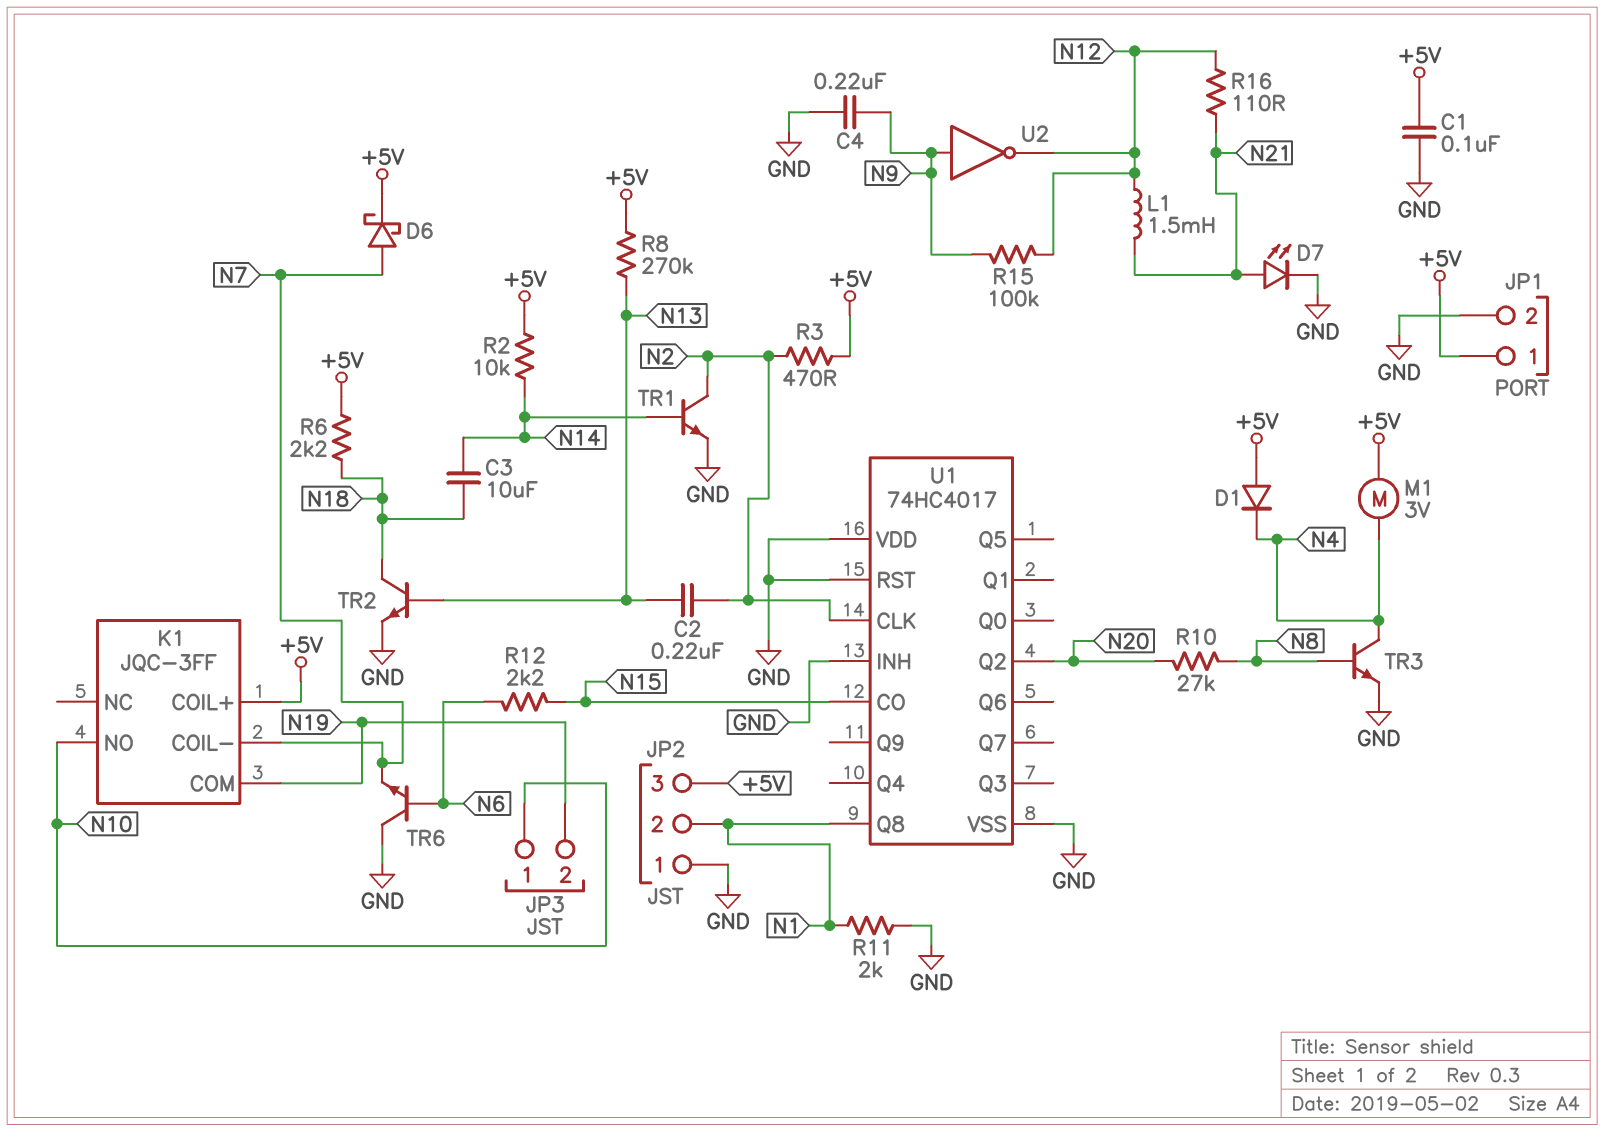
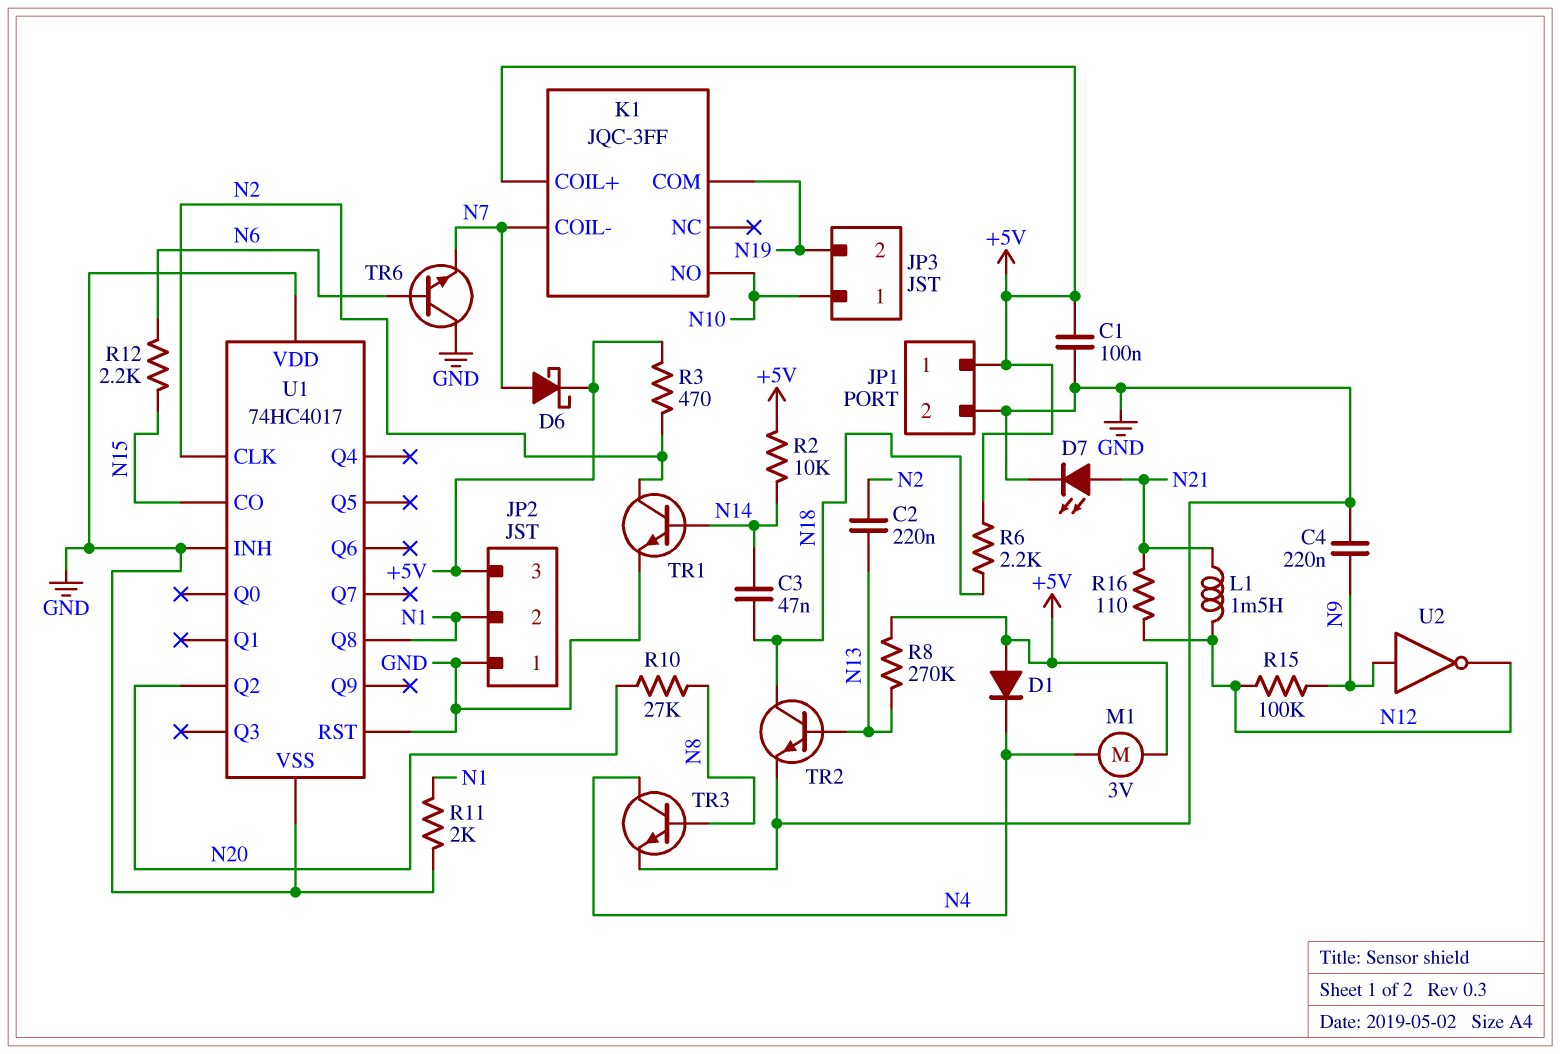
C3: 10uF (N14, N18) -> 47nF (N14, N18)

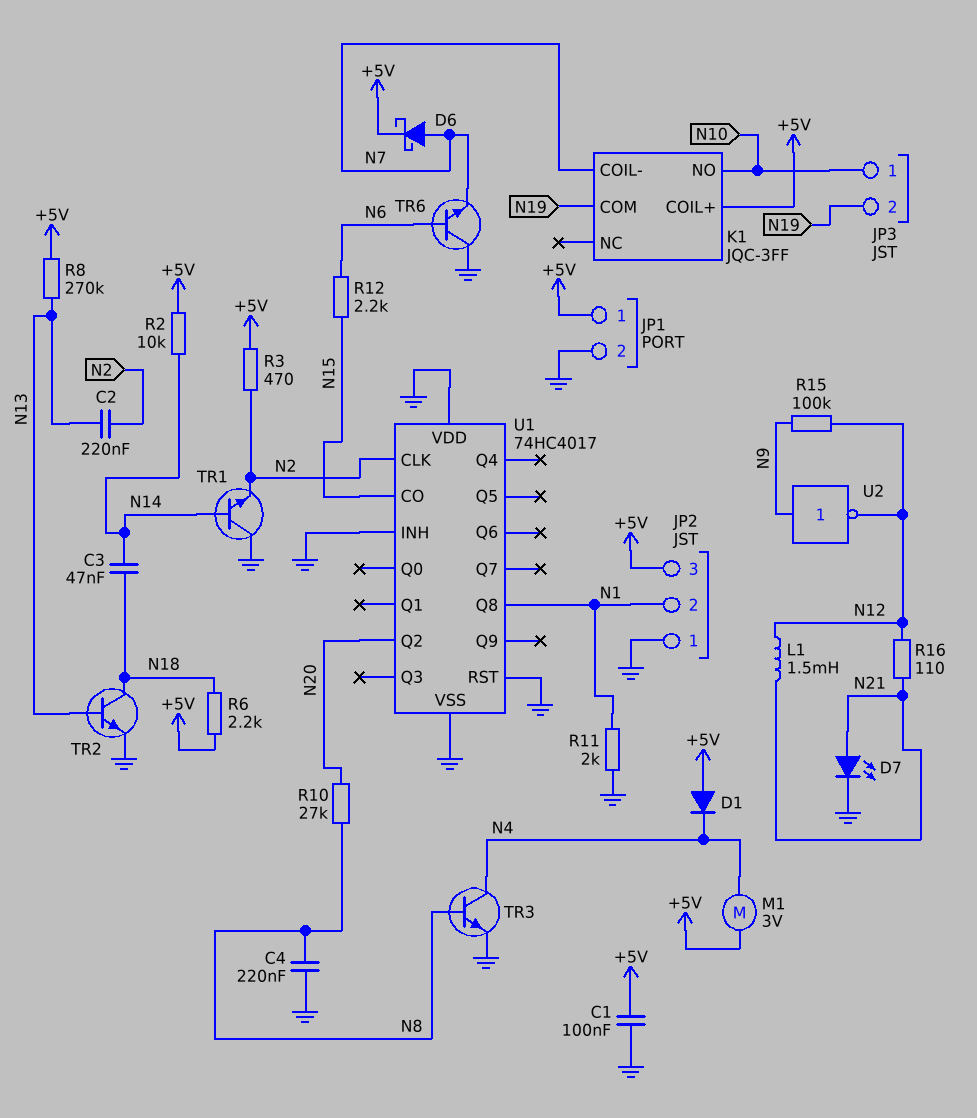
C4: 220nF (GND, N9) -> 220nF (GND, N8)
TR1: NPN (B N14, C N2, E GND) -> NPN (B N14, C GND, E N2)

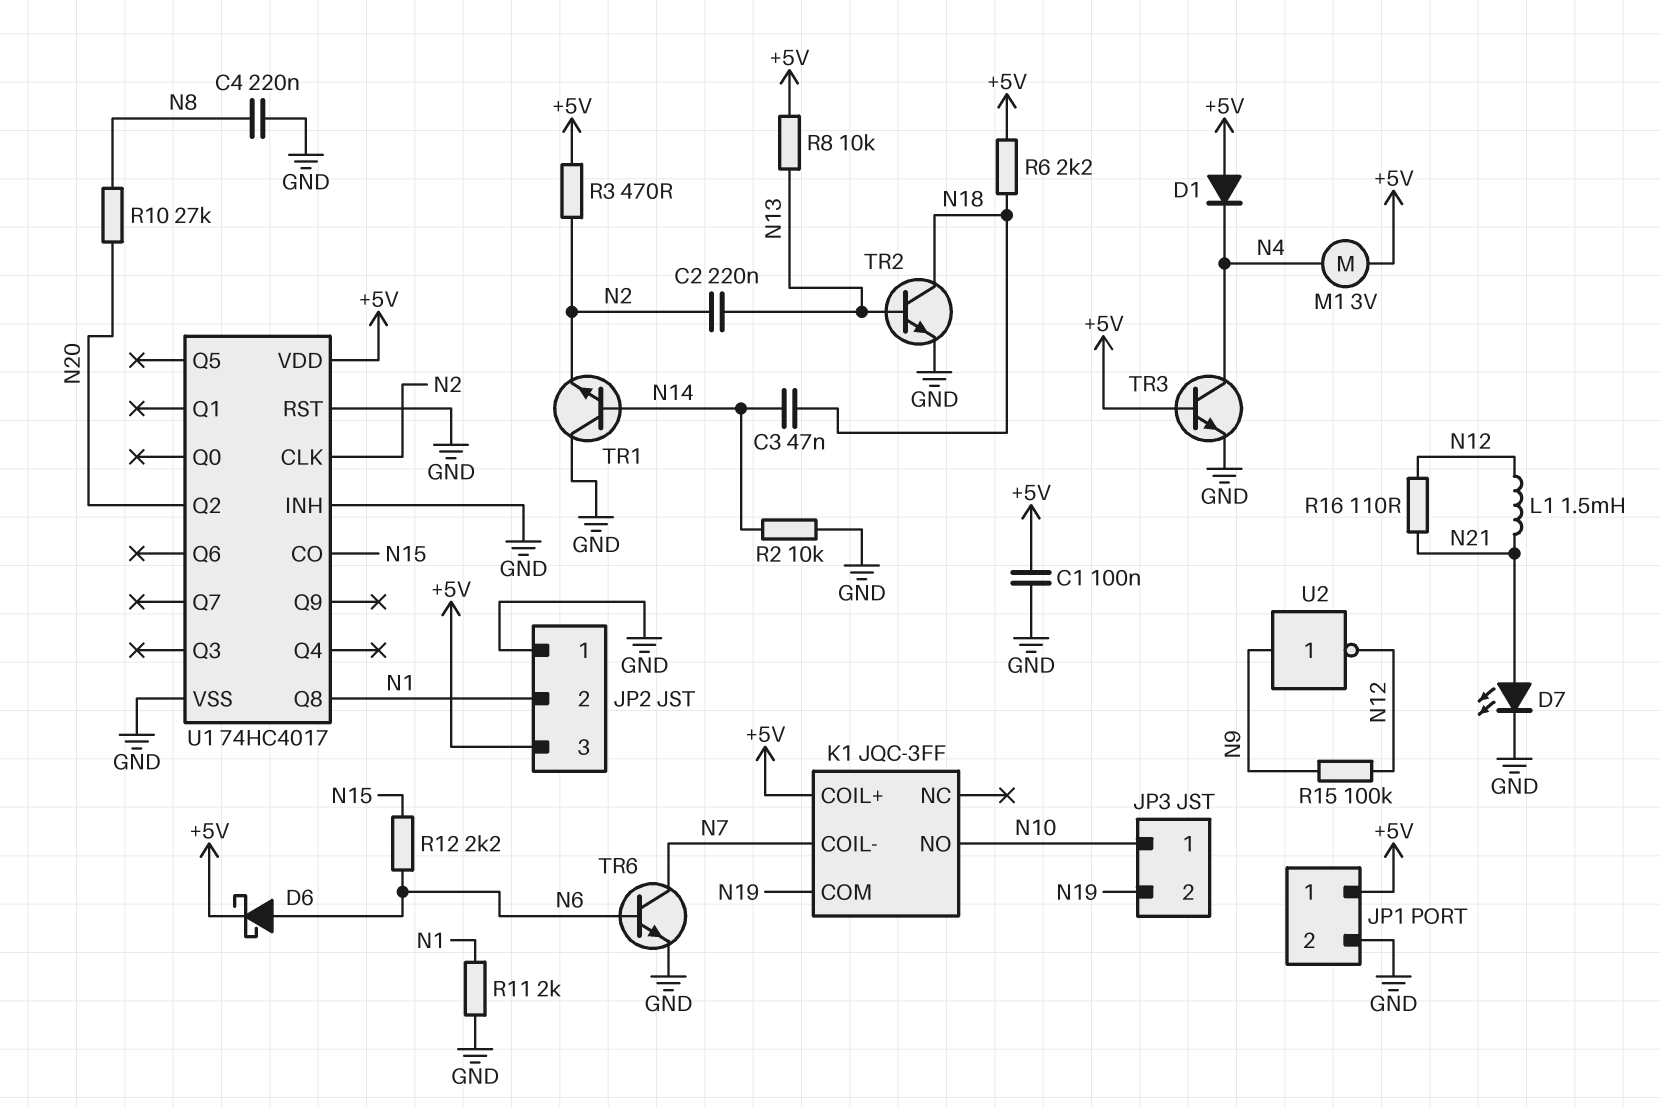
D6: schottky (A N7, K +5V) -> schottky (A N6, K +5V)
R2: 10k (+5V, N14) -> 10k (GND, N14)
R8: 270k (+5V, N13) -> 10k (+5V, N13)
TR3: NPN (B N8, C N4, E GND) -> NPN (B +5V, C N4, E GND)
TR6: NPN (B N6, C GND, E N7) -> NPN (B N6, C N7, E GND)
U1 pin VDD: GND -> +5V

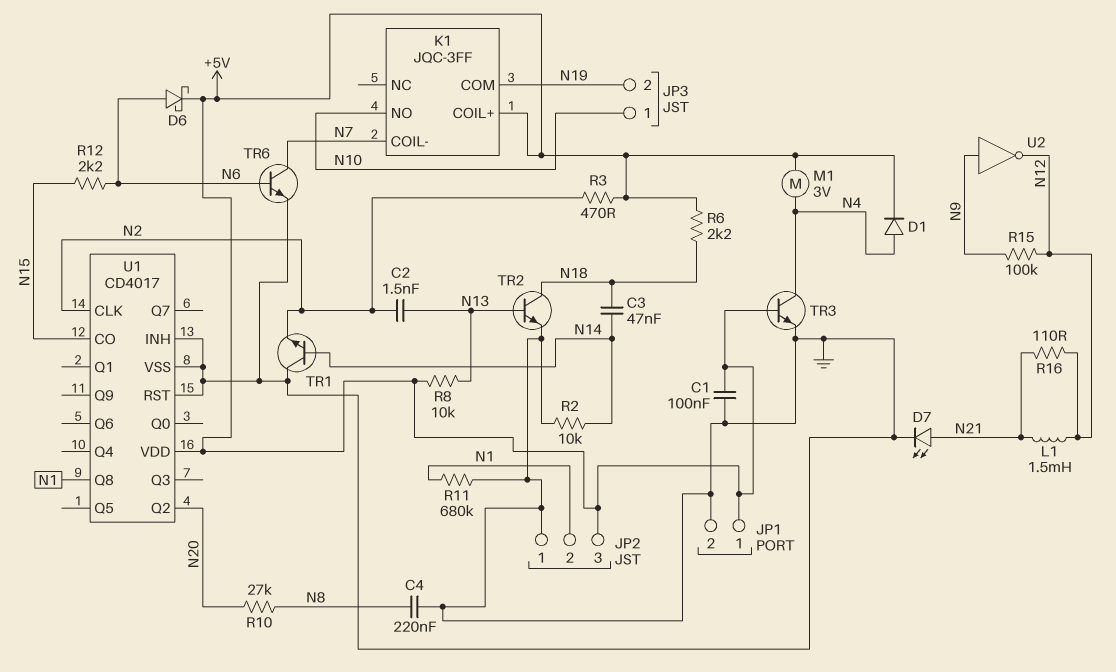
C2: 220nF (N2, N13) -> 1.5nF (N2, N13)
D1: diode (A +5V, K N4) -> diode (A N4, K +5V)
R11: 2k (GND, N1) -> 680k (GND, N1)
U1: 74HC4017 -> CD4017

